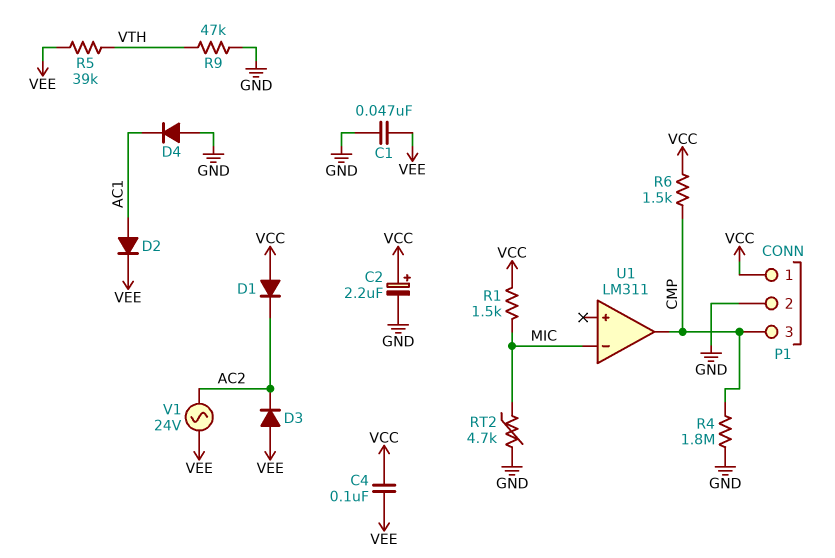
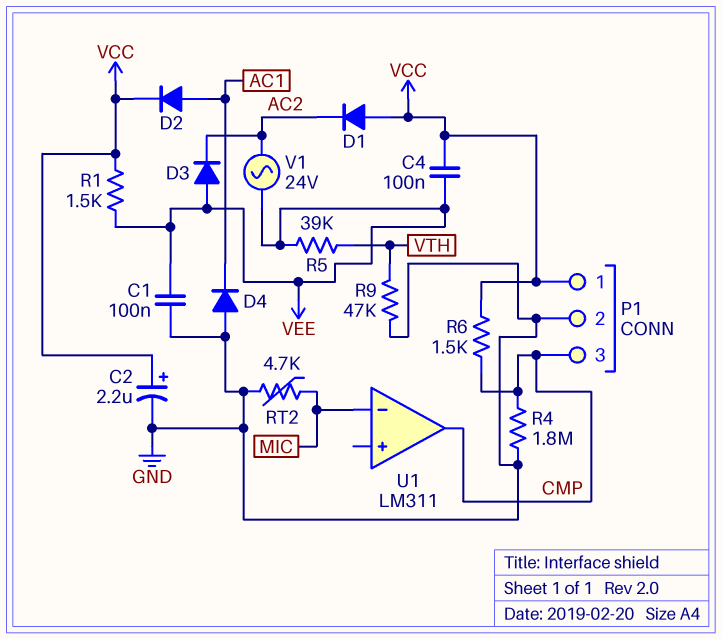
C1: 47nF (GND, VEE) -> 100nF (GND, VEE)
D2: diode (A AC1, K VEE) -> diode (A AC1, K VCC)
R1: 1.5k (MIC, VCC) -> 1.5k (VCC, VEE)

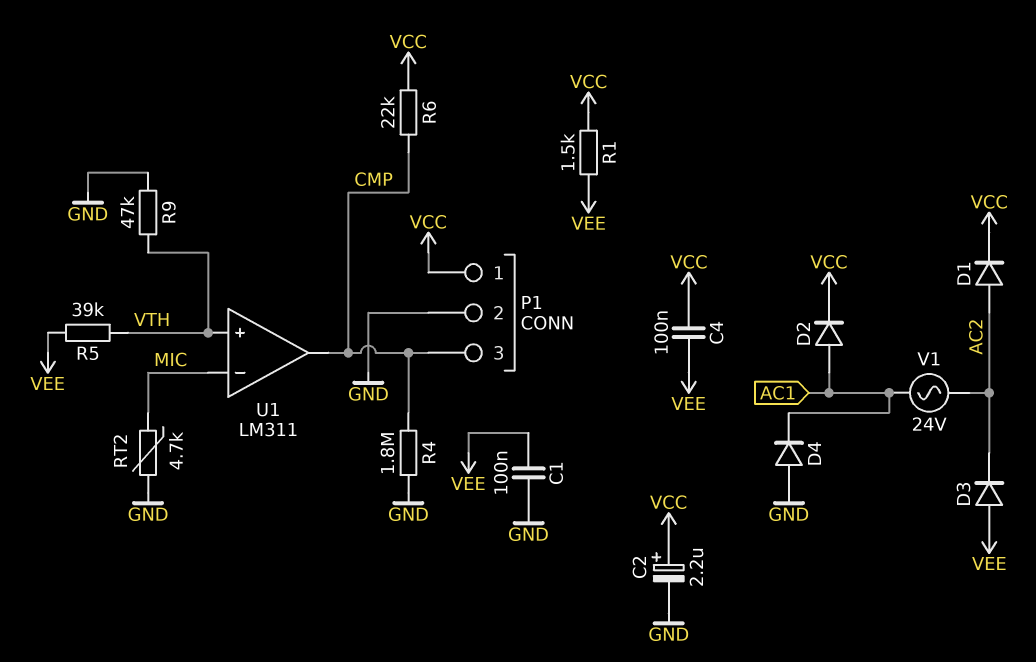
D1: diode (A VCC, K AC2) -> diode (A AC2, K VCC)
R6: 1.5k (CMP, VCC) -> 22k (CMP, VCC)
U1 pin in+: none -> VTH
V1: AC 24V (AC2, VEE) -> AC 24V (AC1, AC2)

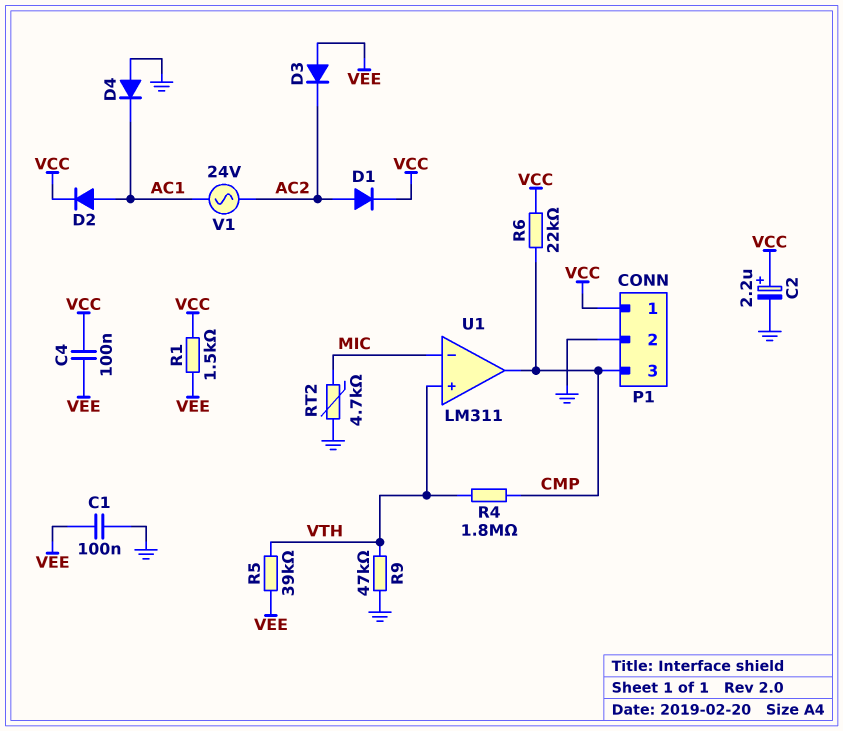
R4: 1.8M (CMP, GND) -> 1.8M (CMP, VTH)

